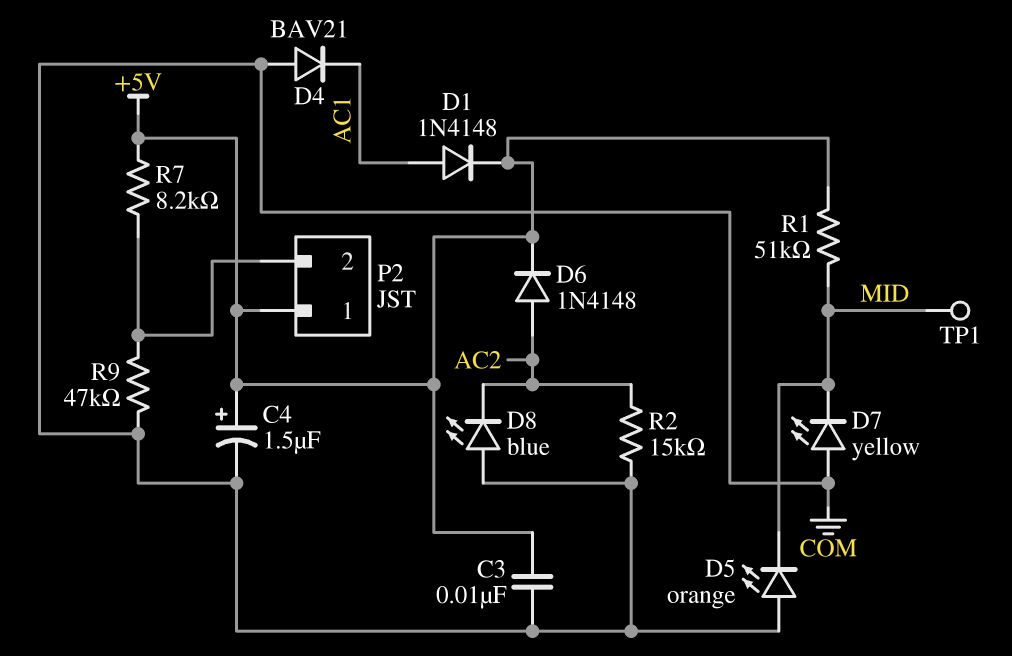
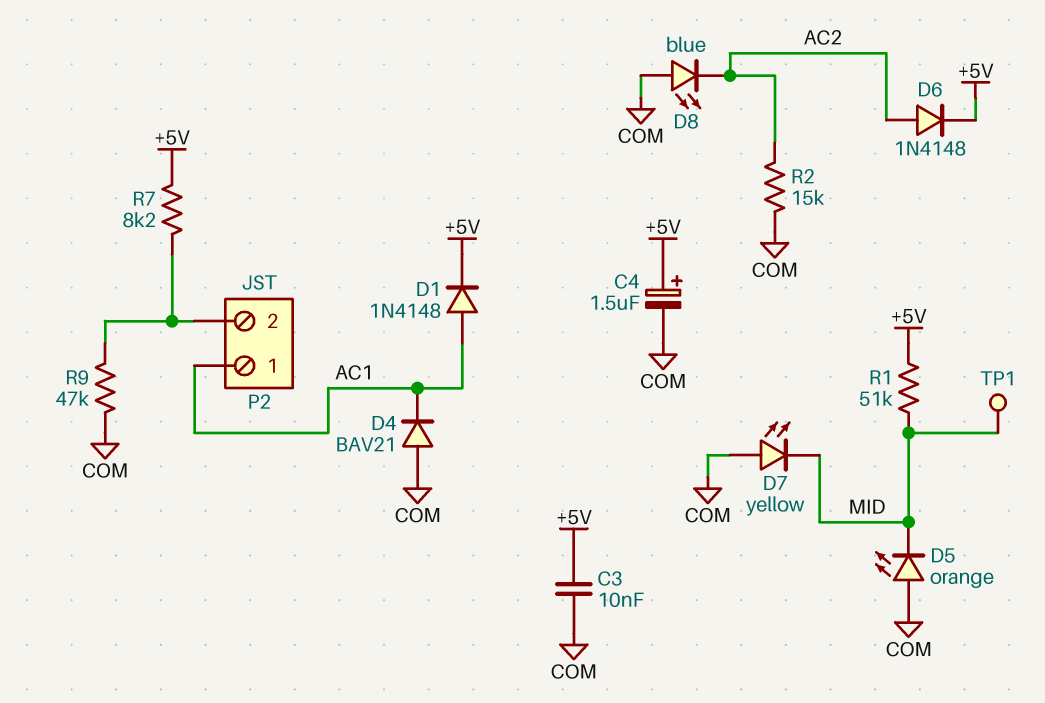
P2 pin 1: +5V -> AC1

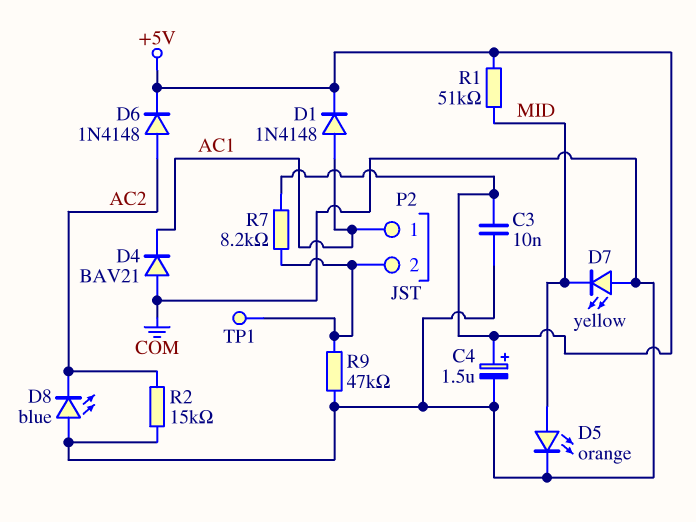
D5: LED orange (A COM, K MID) -> LED orange (A MID, K COM)
TP1: test point (MID) -> test point (P2/2)

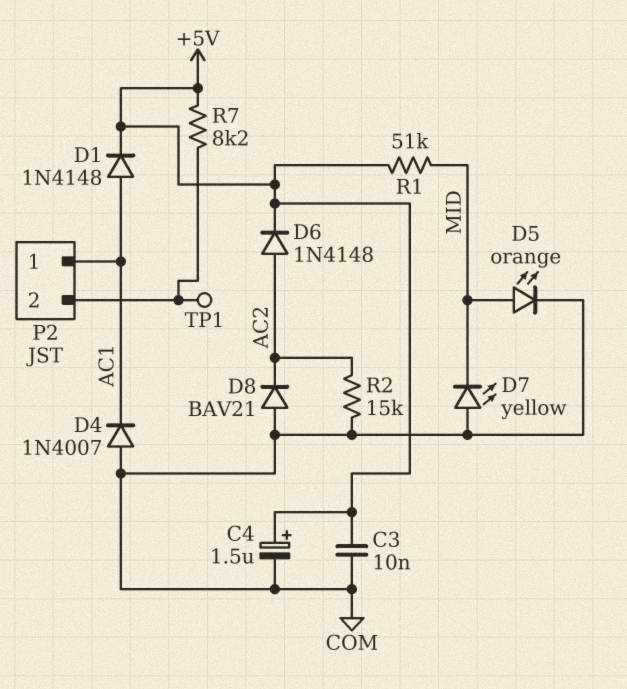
D4: diode BAV21 (A COM, K AC1) -> diode 1N4007 (A COM, K AC1)
D8: LED blue (A COM, K AC2) -> diode BAV21 (A COM, K AC2)
R9: 47k (COM, P2/2) -> none

